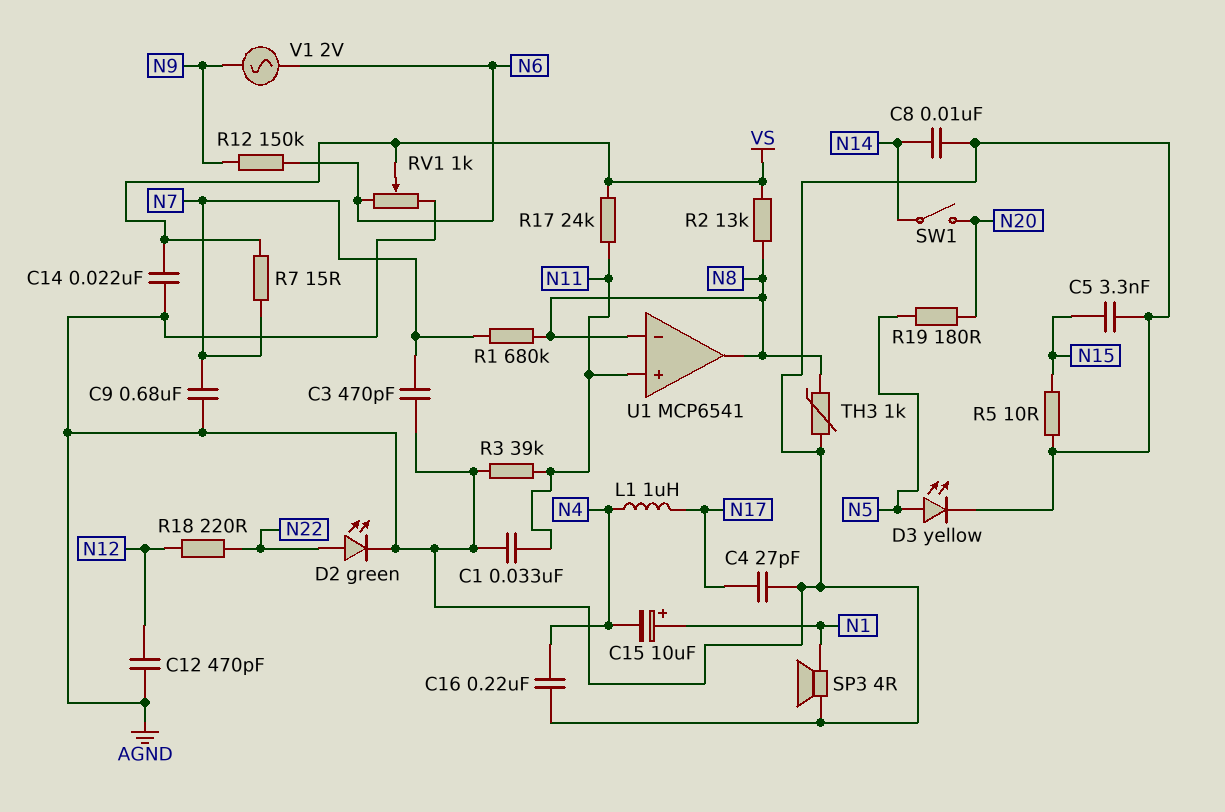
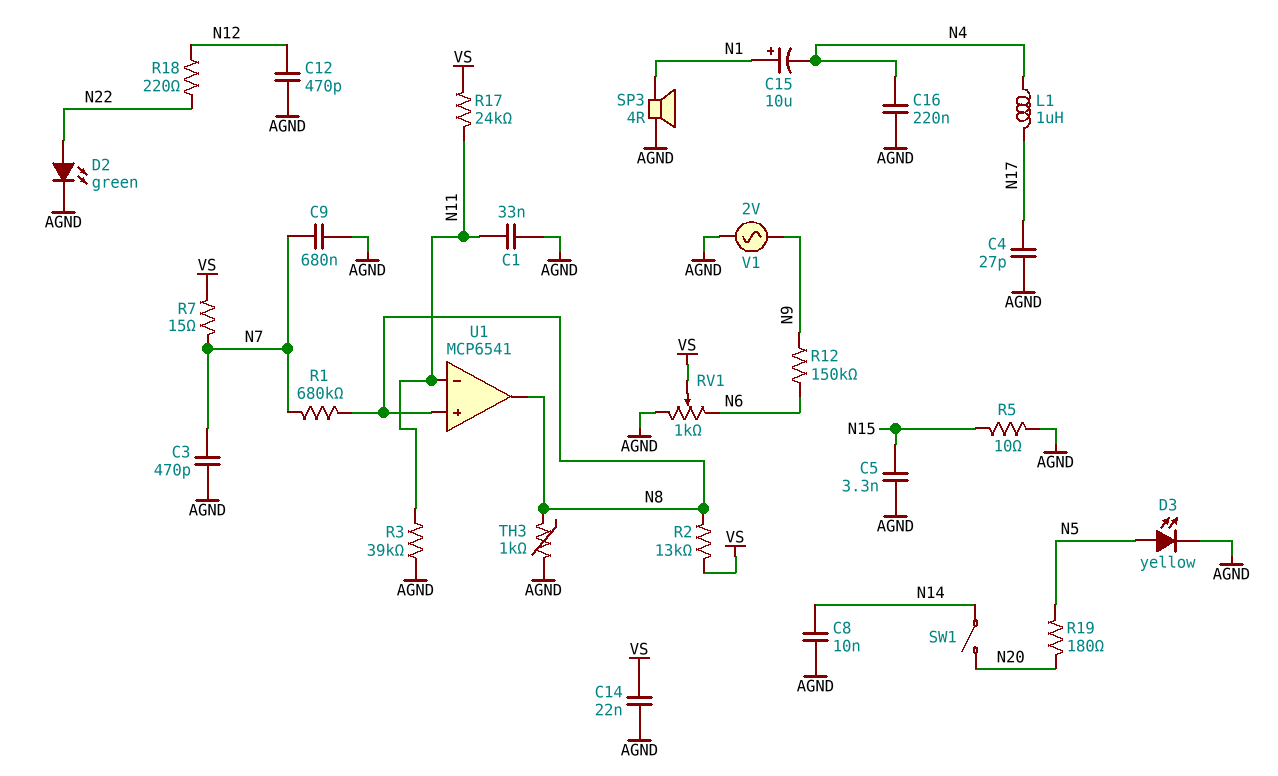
U1 pin in+: N11 -> N8
U1 pin in-: N8 -> N11
V1: AC 2V (N6, N9) -> AC 2V (AGND, N9)

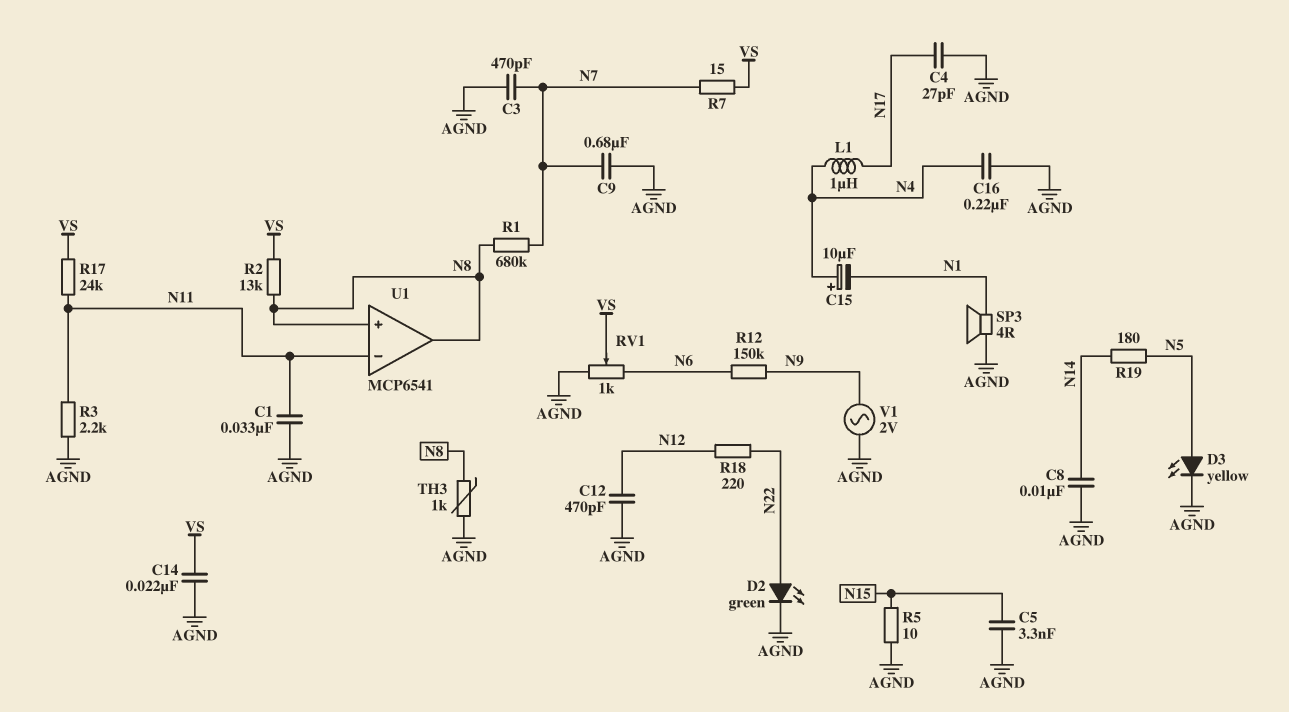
C15: 10uF (plus N1, minus N4) -> 10uF (plus N4, minus N1)
R3: 39k (AGND, N11) -> 2.2k (AGND, N11)
R19: 180 (N5, N20) -> 180 (N5, N14)
SW1: switch (N14, N20) -> none

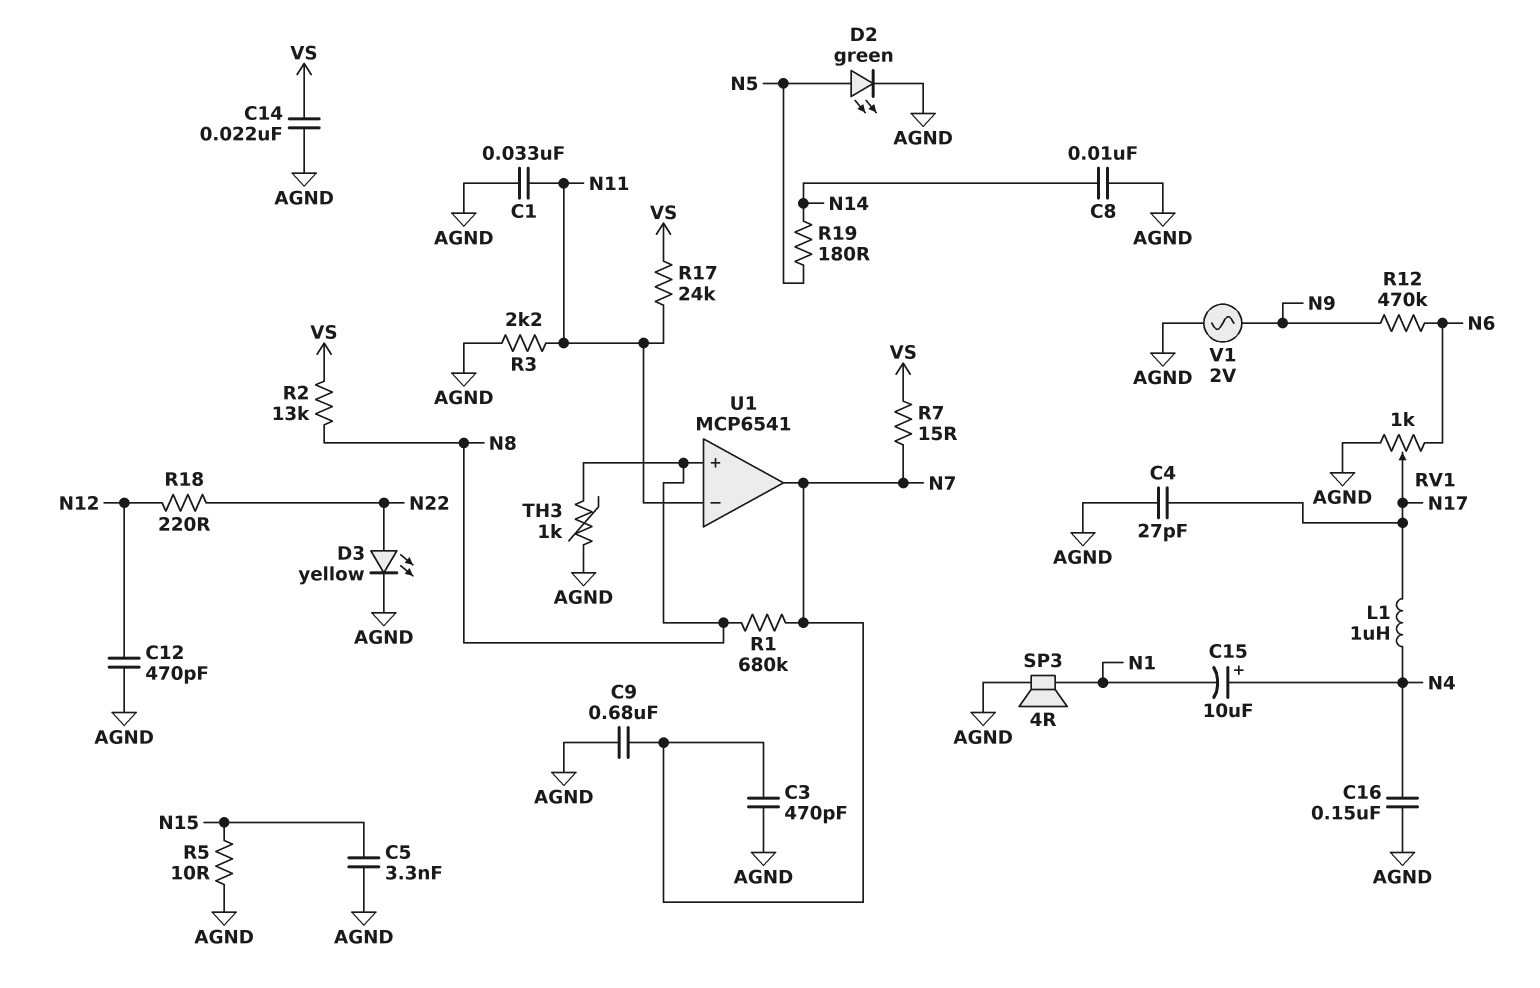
C16: 220nF (AGND, N4) -> 150nF (AGND, N4)
D2: LED green (A N22, K AGND) -> LED green (A N5, K AGND)
D3: LED yellow (A N5, K AGND) -> LED yellow (A N22, K AGND)
R12: 150k (N6, N9) -> 470k (N6, N9)
RV1: 1k (AGND, N6, wiper VS) -> 1k (AGND, N6, wiper N17)
U1 pin out: N8 -> N7

